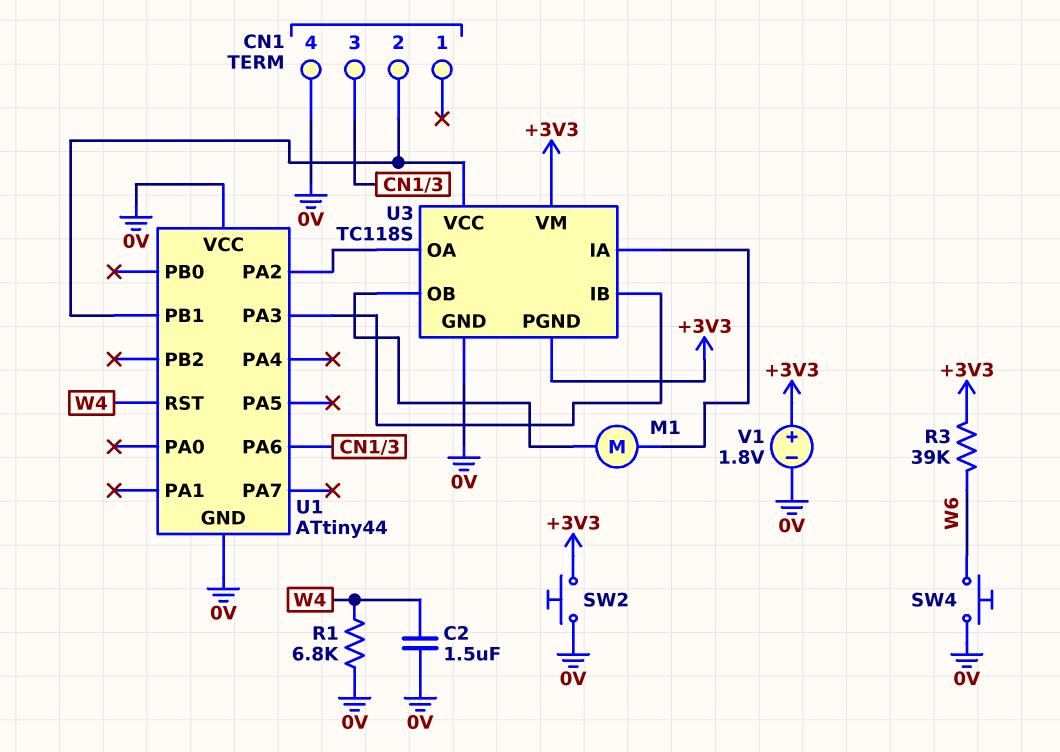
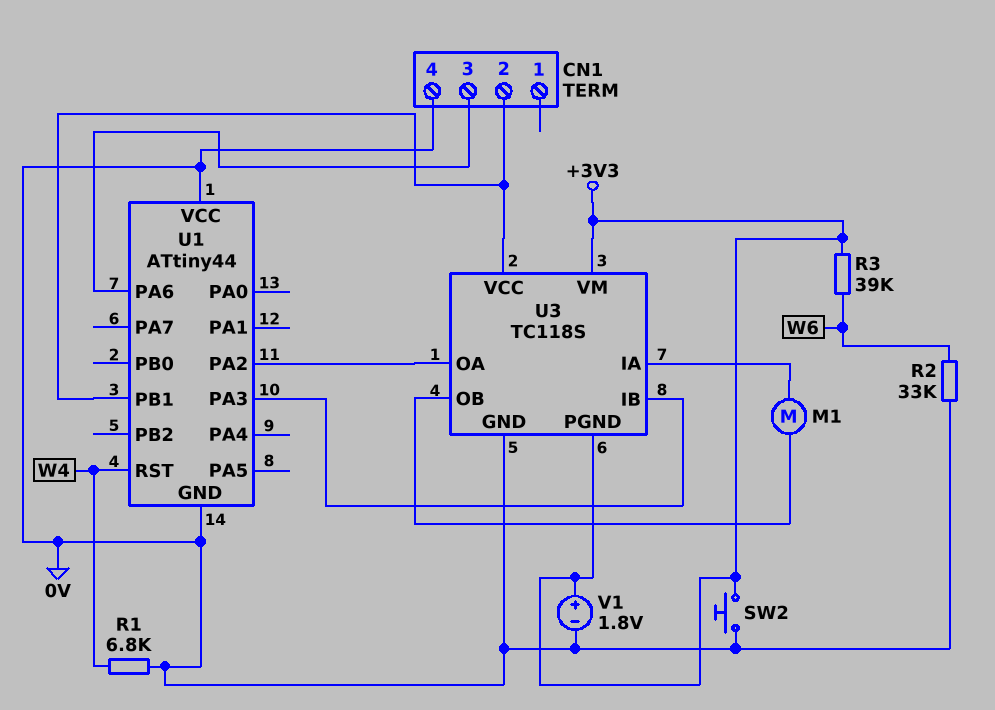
C2: 1.5uF (0V, W4) -> none
R2: none -> 33k (0V, W6)
SW4: button (0V, W6) -> none

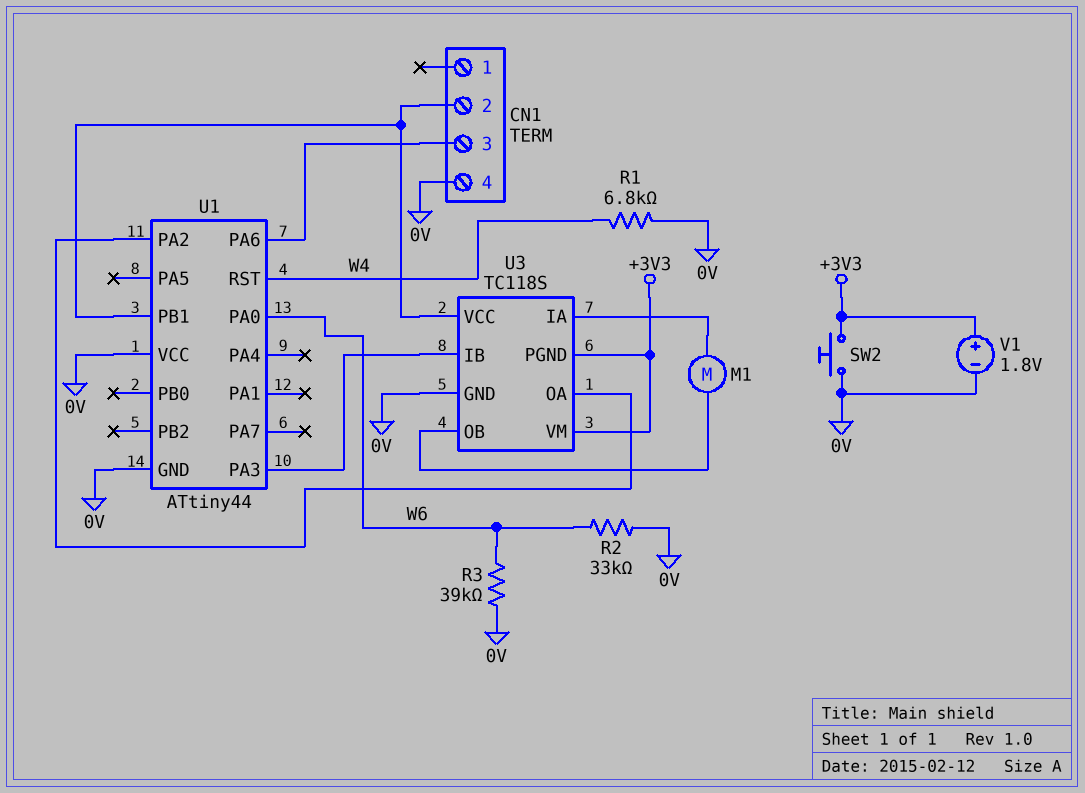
R3: 39k (+3V3, W6) -> 39k (0V, W6)
U1 pin PA0: none -> W6

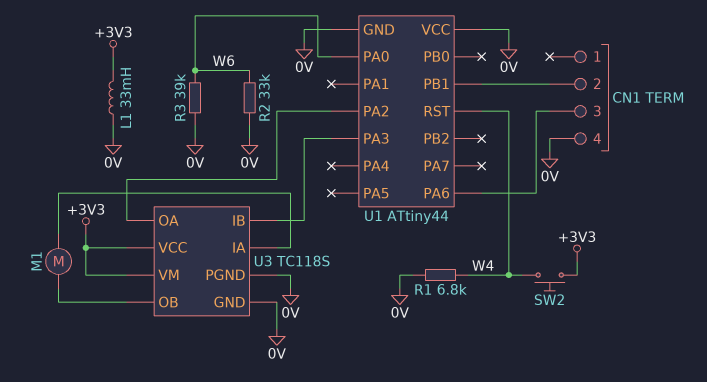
L1: none -> 33mH (+3V3, 0V)
SW2: button (+3V3, 0V) -> button (+3V3, W4)
U3 pin PGND: +3V3 -> 0V
U3 pin VCC: CN1/2 -> +3V3
V1: 1.8V (plus +3V3, minus 0V) -> none

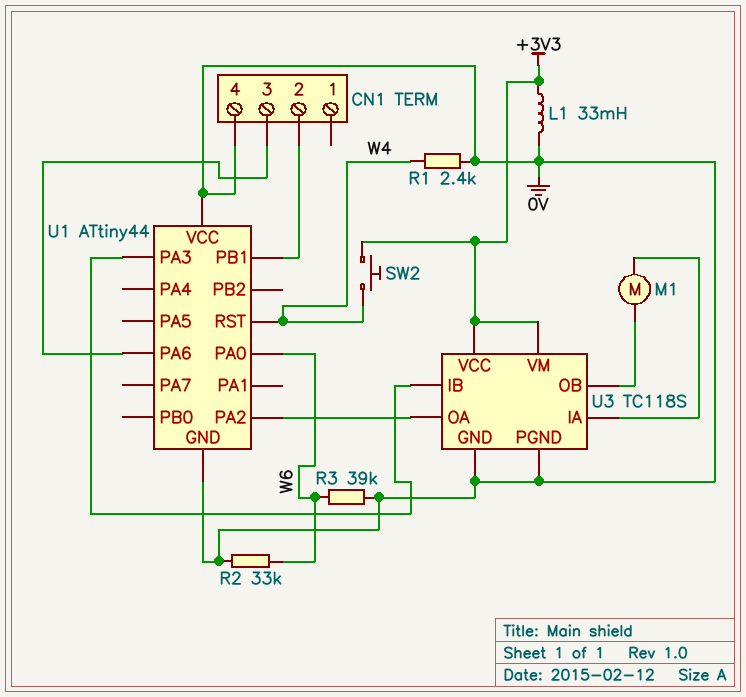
R1: 6.8k (0V, W4) -> 2.4k (0V, W4)

